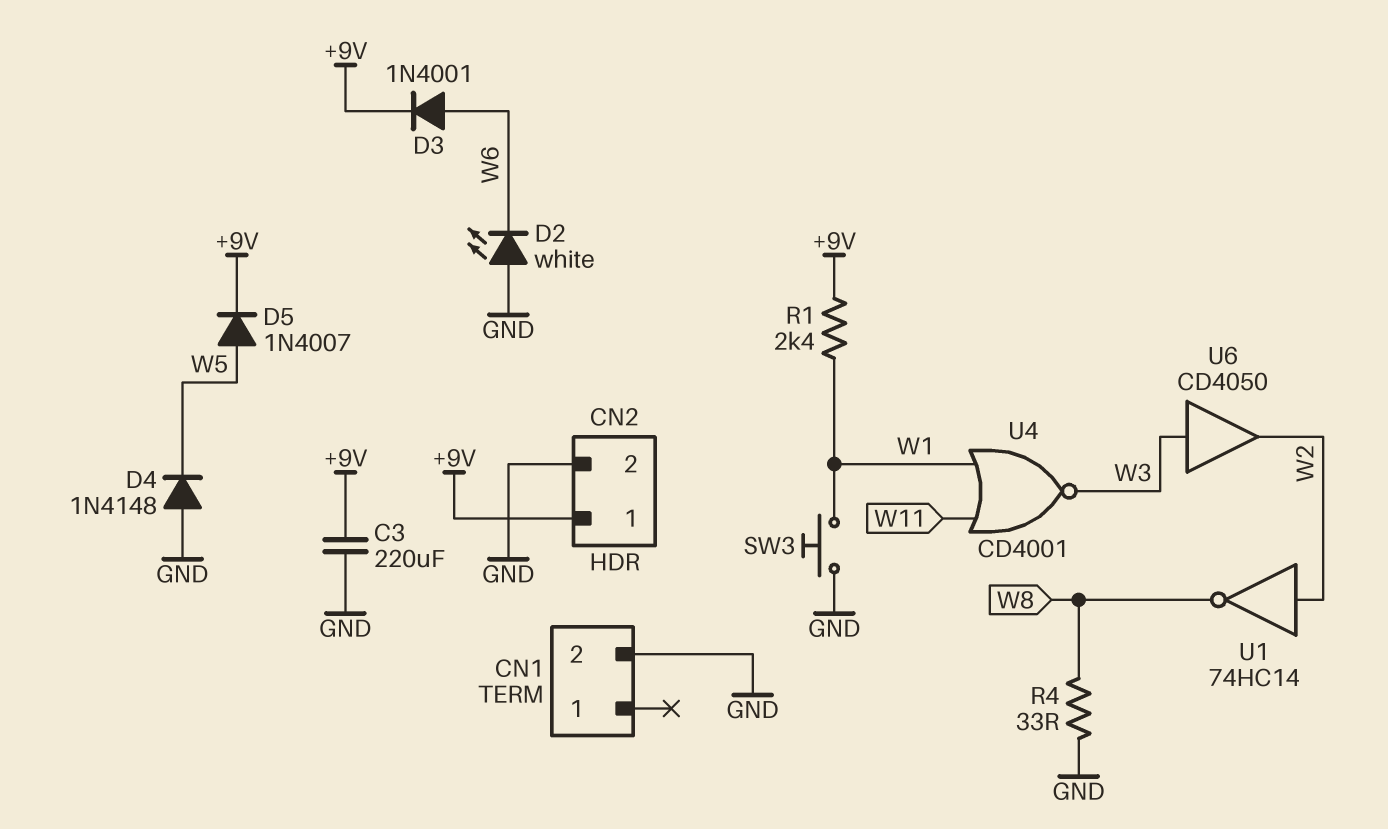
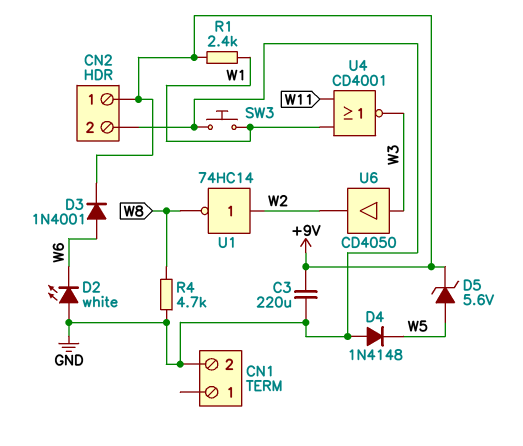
D5: diode 1N4007 (A W5, K +9V) -> zener 5.6V (A W5, K +9V)
R4: 33 (GND, W8) -> 4.7k (GND, W8)

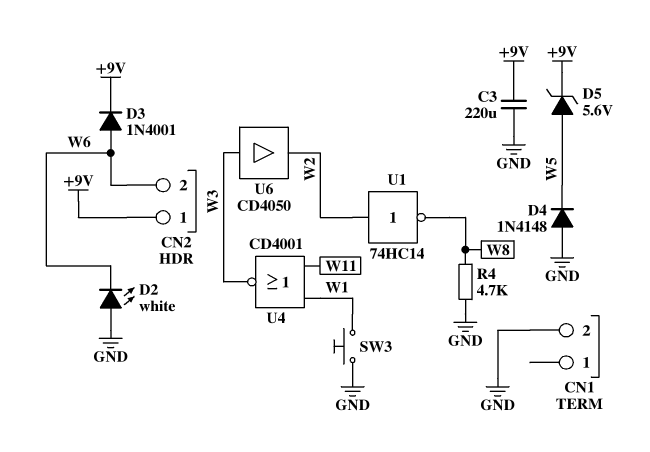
CN2 pin 2: GND -> W6
R1: 2.4k (+9V, W1) -> none

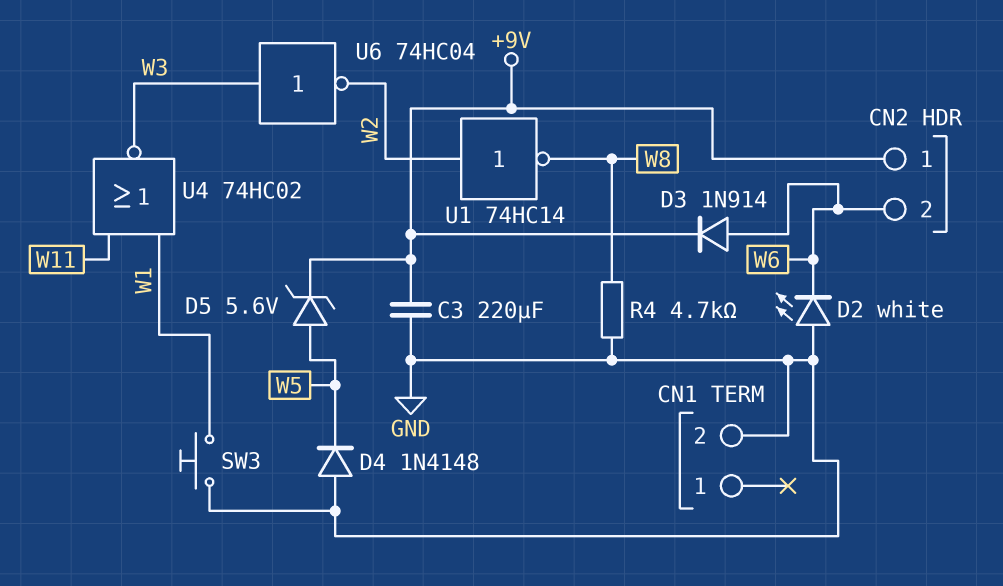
D3: diode 1N4001 (A W6, K +9V) -> diode 1N914 (A W6, K +9V)
U4: NOR CD4001 (in W1, in W11, out W3) -> NOR 74HC02 (in W1, in W11, out W3)
U6: buffer CD4050 (in W3, out W2) -> NOT 74HC04 (in W3, out W2)

